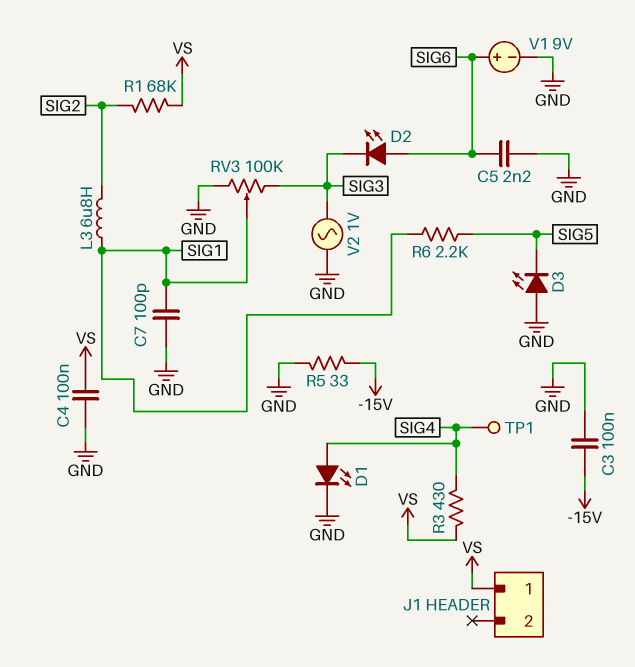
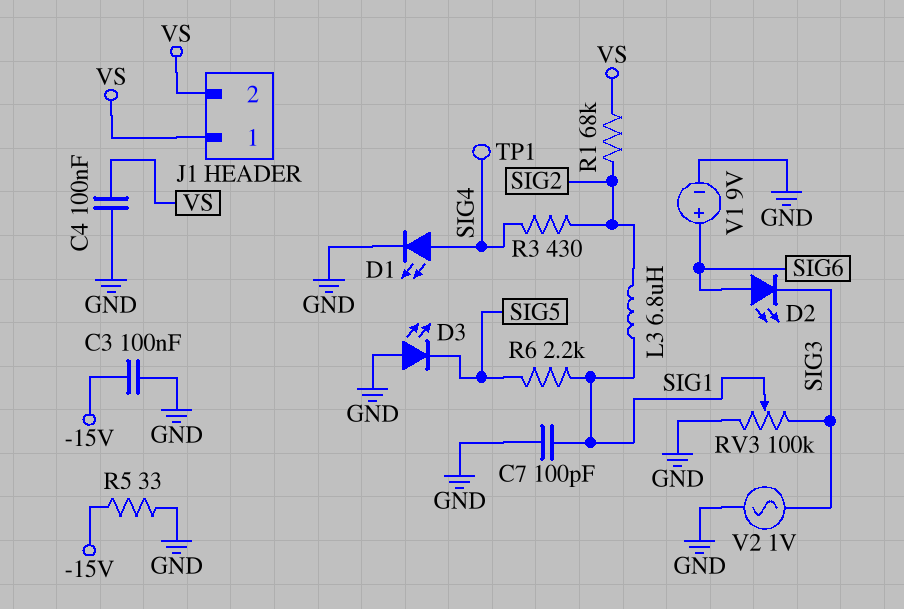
C5: 2.2nF (GND, SIG6) -> none
J1 pin 2: none -> VS
R3: 430 (SIG4, VS) -> 430 (SIG2, SIG4)

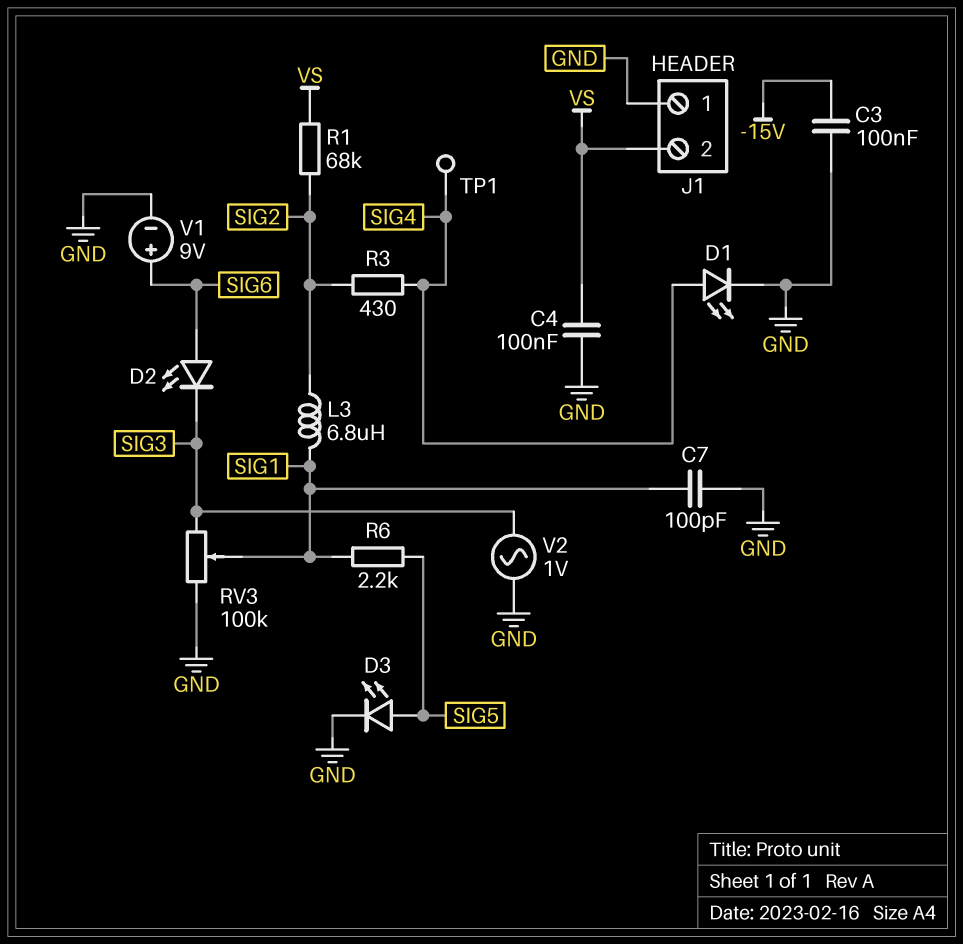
D3: LED (A GND, K SIG5) -> LED (A SIG5, K GND)
J1 pin 1: VS -> GND
R5: 33 (-15V, GND) -> none

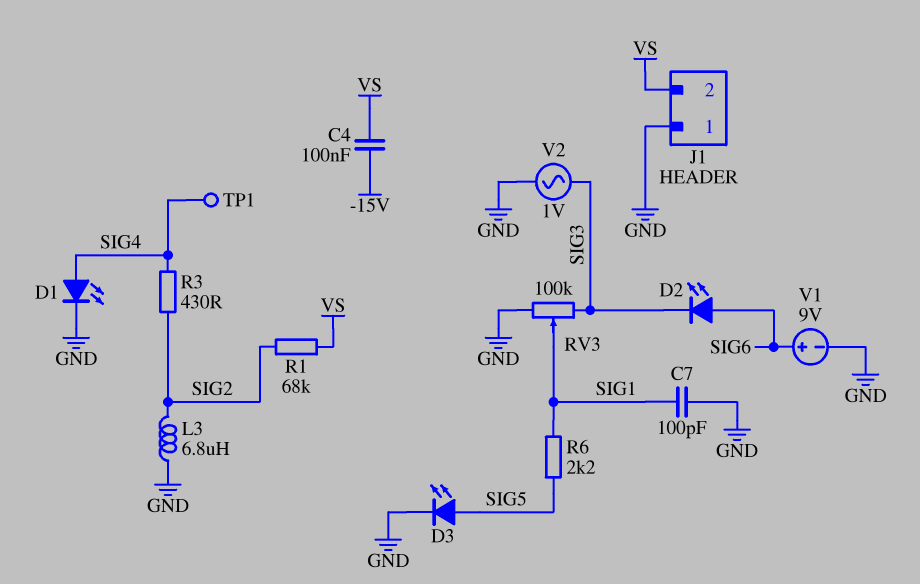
C3: 100nF (-15V, GND) -> none
C4: 100nF (GND, VS) -> 100nF (-15V, VS)
L3: 6.8uH (SIG1, SIG2) -> 6.8uH (GND, SIG2)

